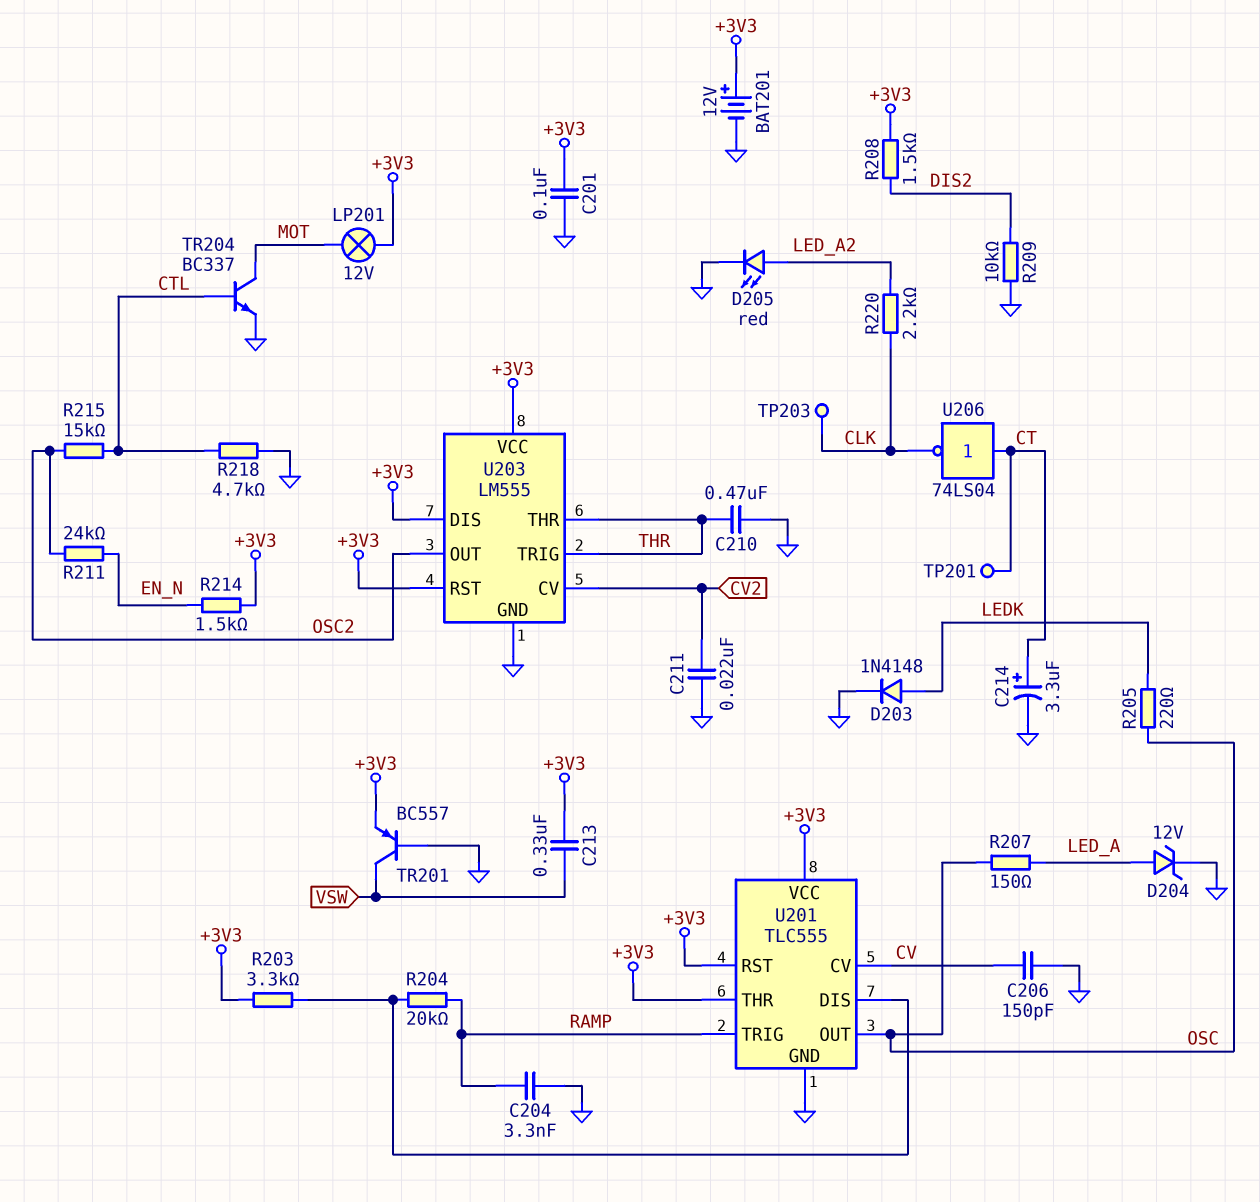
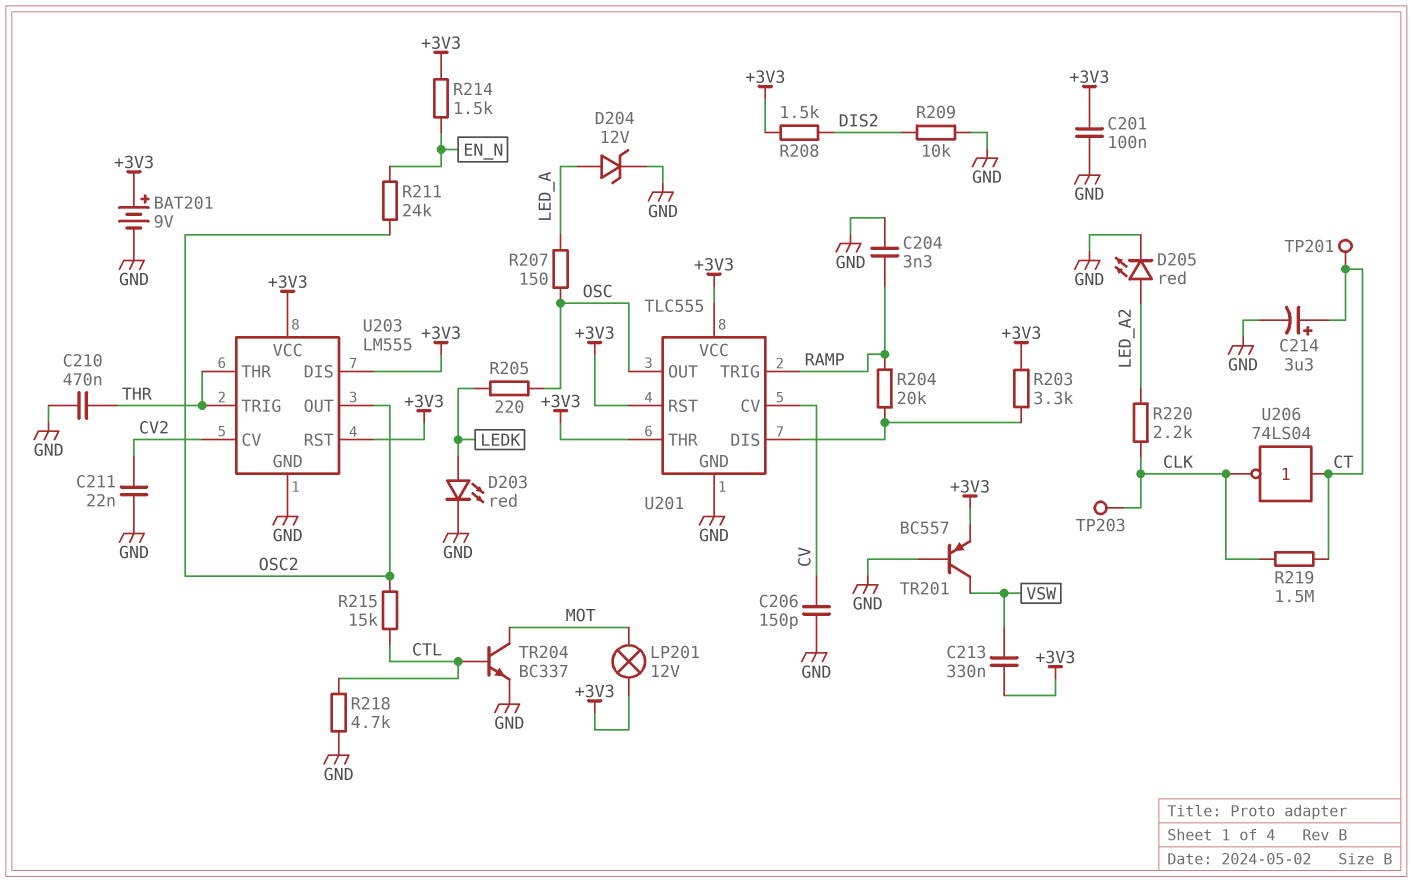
BAT201: 12V (plus +3V3, minus GND) -> 9V (plus +3V3, minus GND)
D203: diode 1N4148 (A LEDK, K GND) -> LED red (A LEDK, K GND)
R219: none -> 1.5M (CLK, CT)

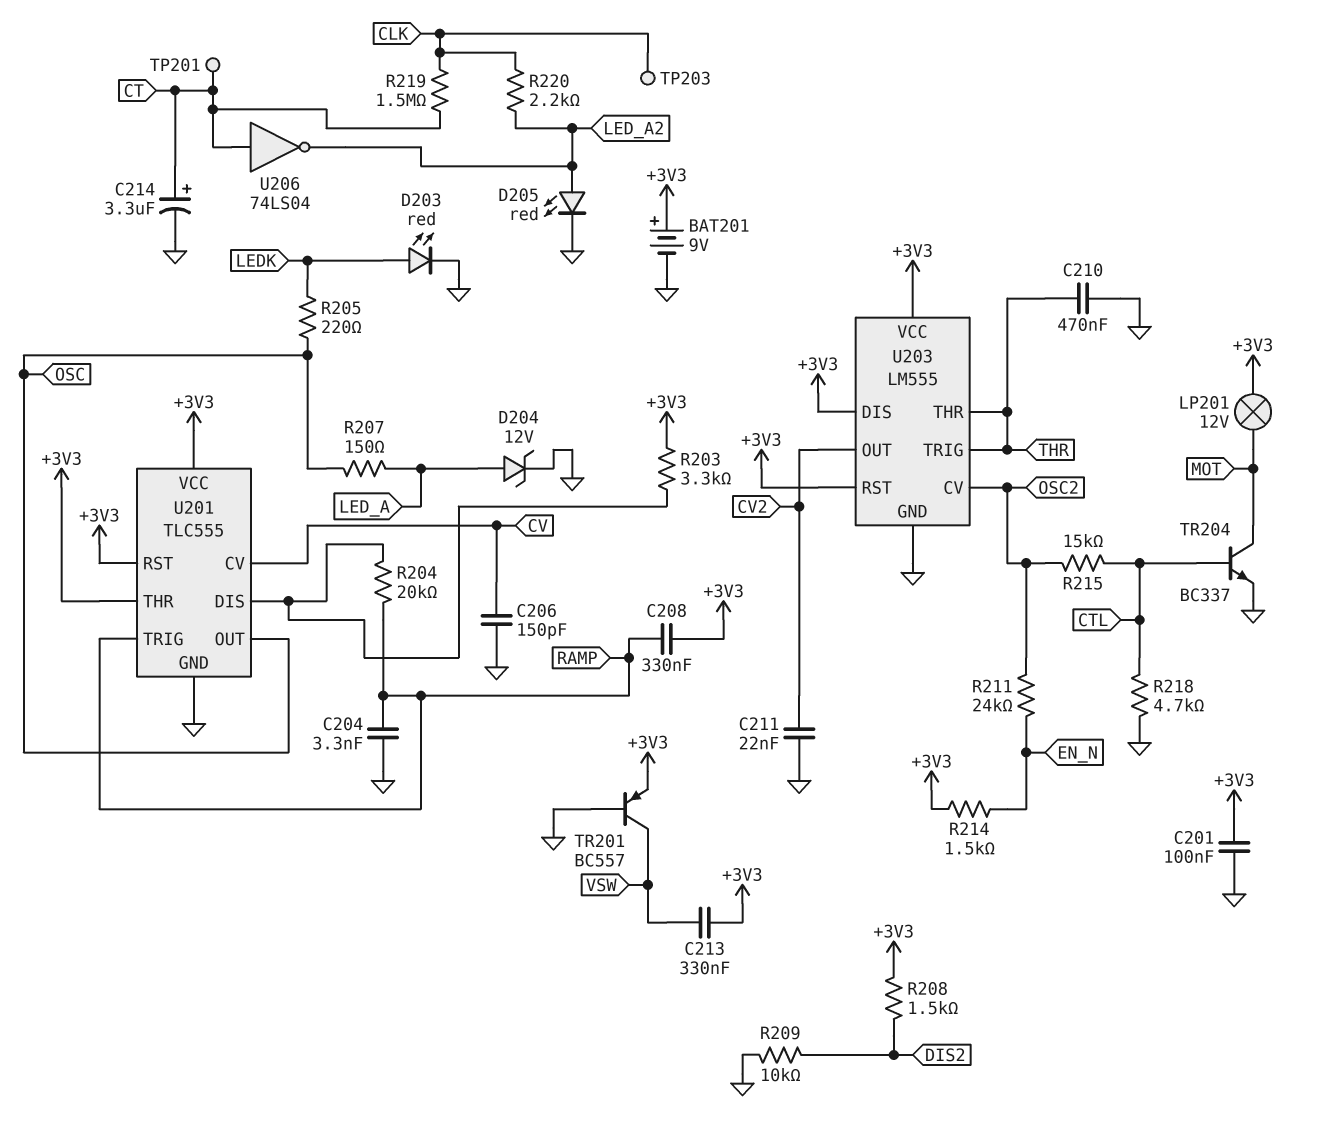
C208: none -> 330nF (+3V3, RAMP)
U203 pin CV: CV2 -> OSC2
U203 pin OUT: OSC2 -> CV2
U206: NOT 74LS04 (in CT, out CLK) -> NOT 74LS04 (in CT, out LED_A2)

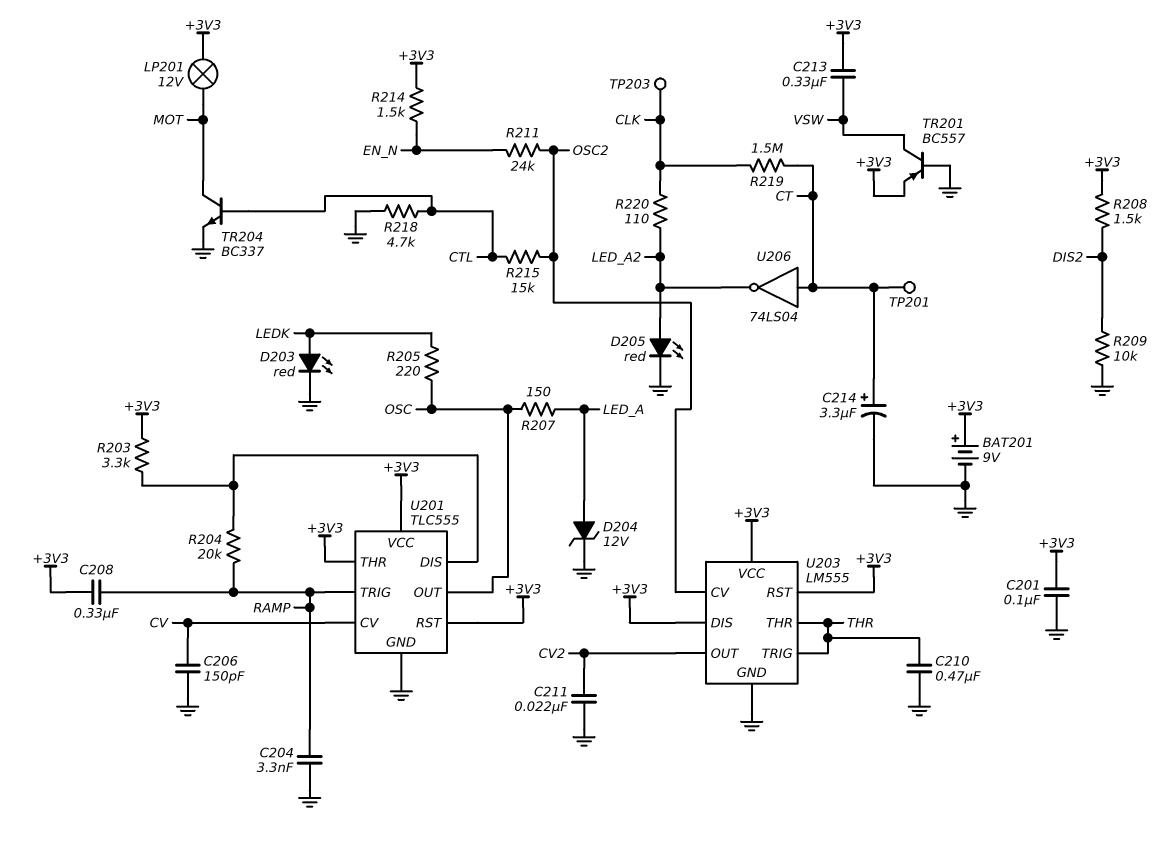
R220: 2.2k (CLK, LED_A2) -> 110 (CLK, LED_A2)

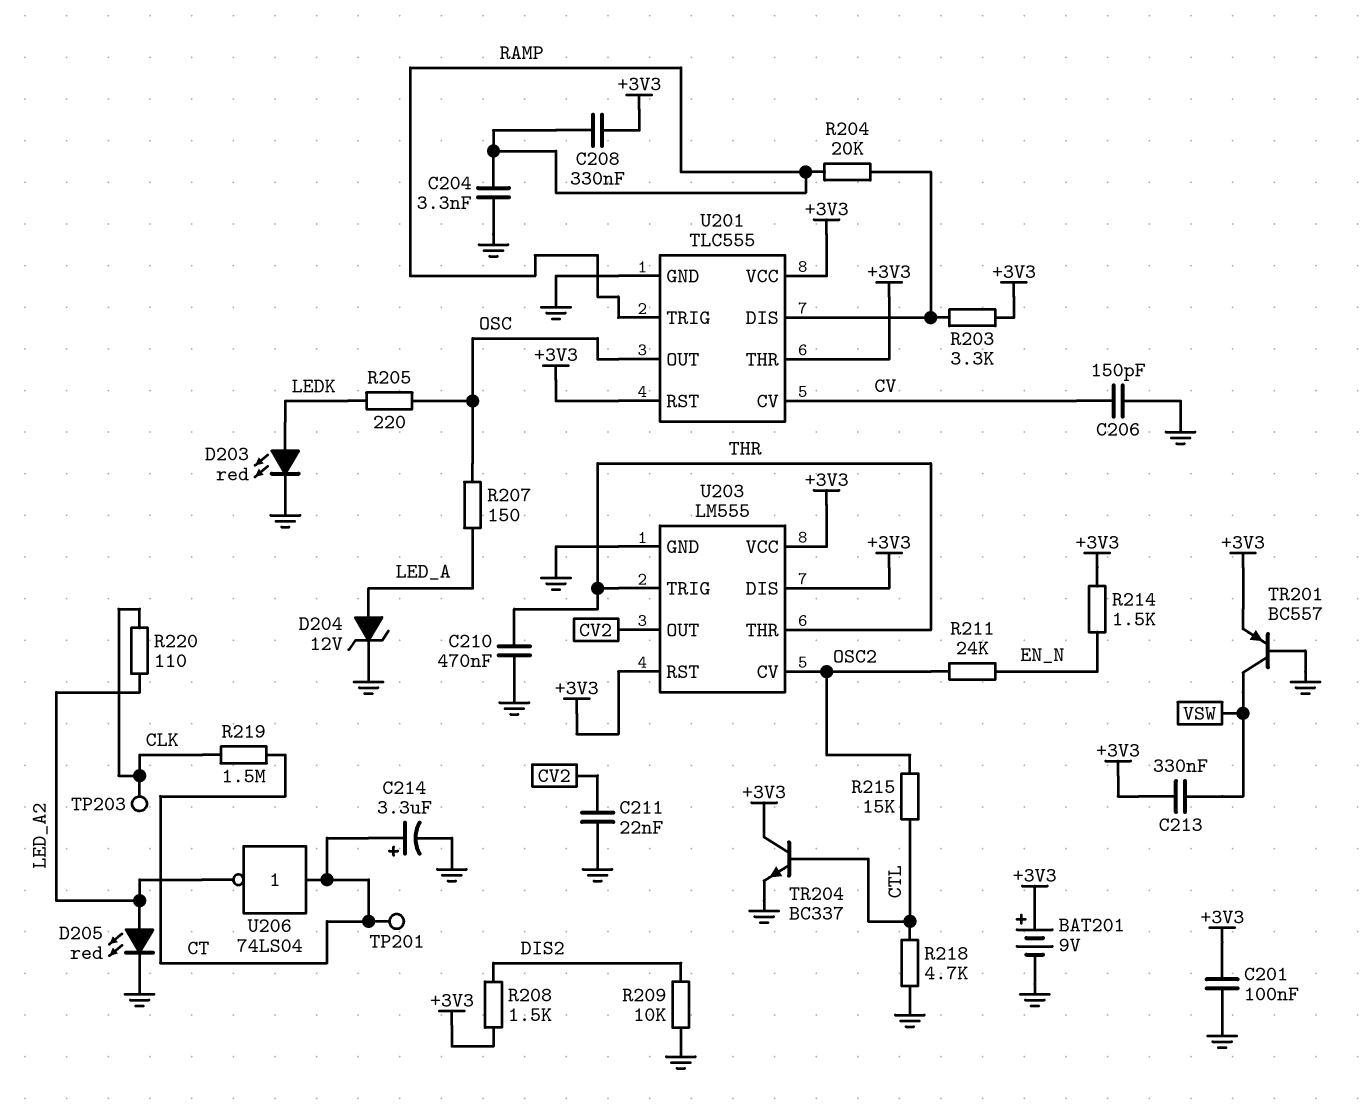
LP201: lamp 12V (+3V3, MOT) -> none
TR204: NPN BC337 (B CTL, C MOT, E GND) -> NPN BC337 (B CTL, C +3V3, E GND)

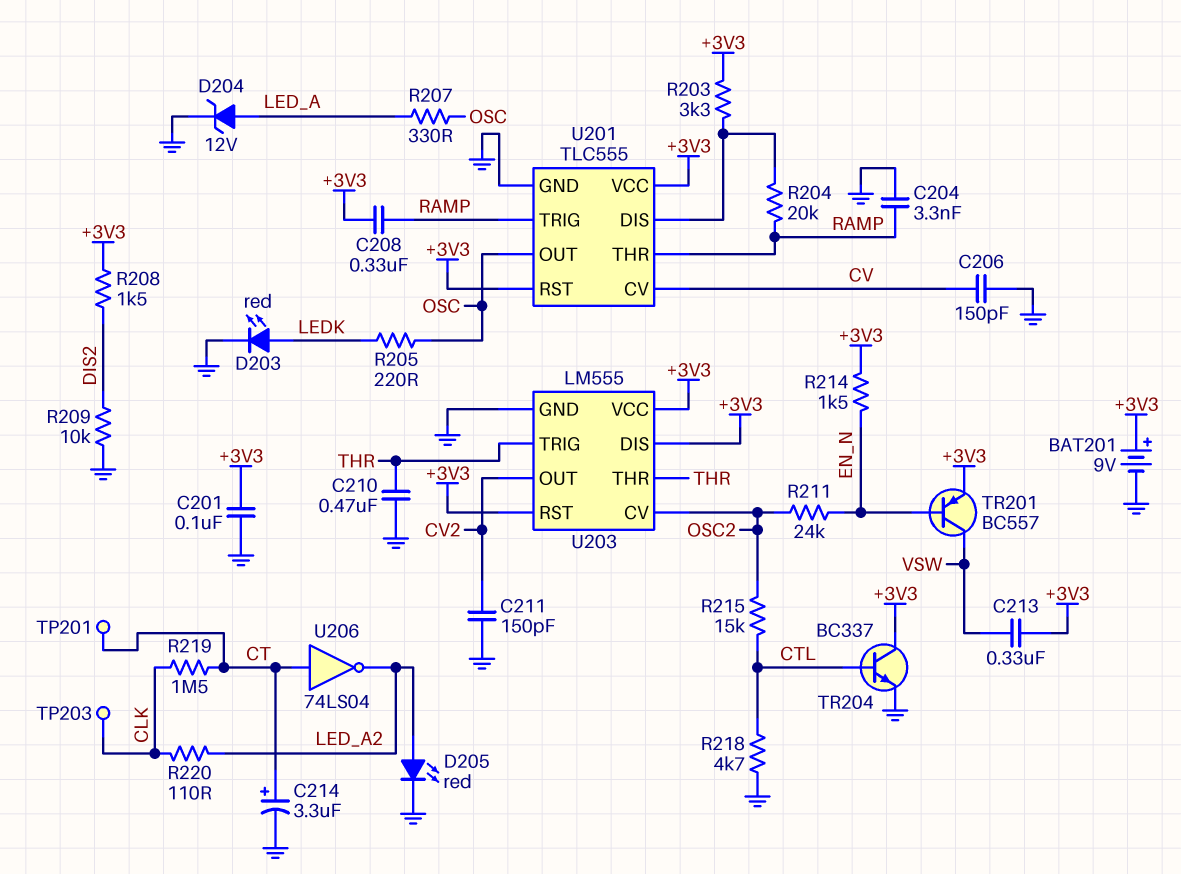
C211: 22nF (CV2, GND) -> 150pF (CV2, GND)
R207: 150 (LED_A, OSC) -> 330 (LED_A, OSC)
TR201: PNP BC557 (B GND, C VSW, E +3V3) -> PNP BC557 (B EN_N, C VSW, E +3V3)
U201 pin THR: +3V3 -> RAMP

